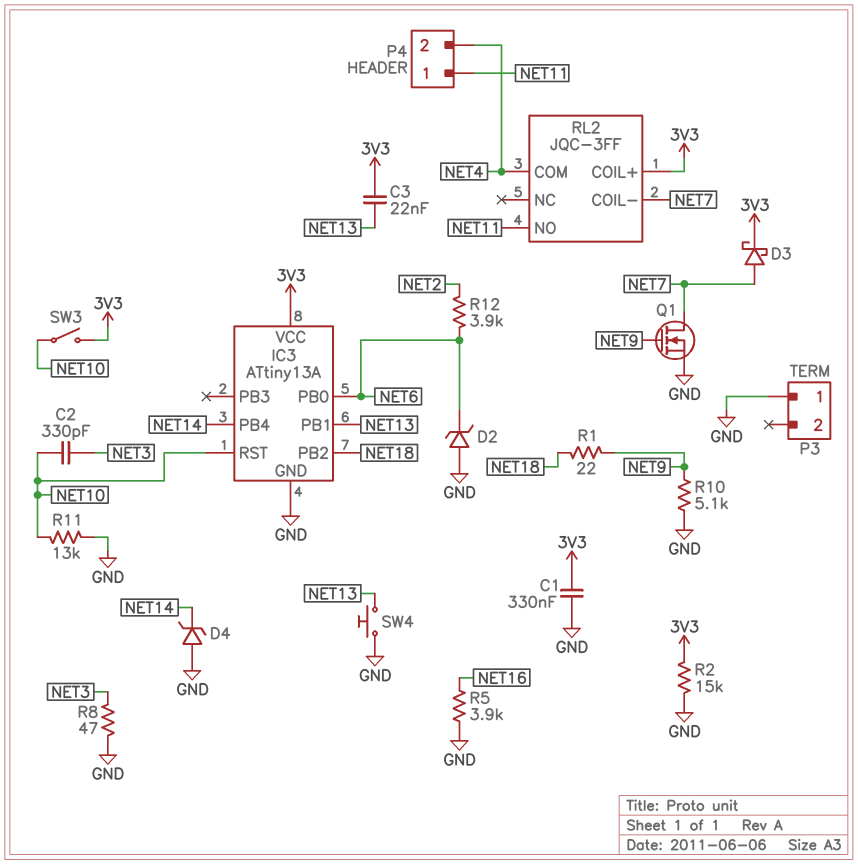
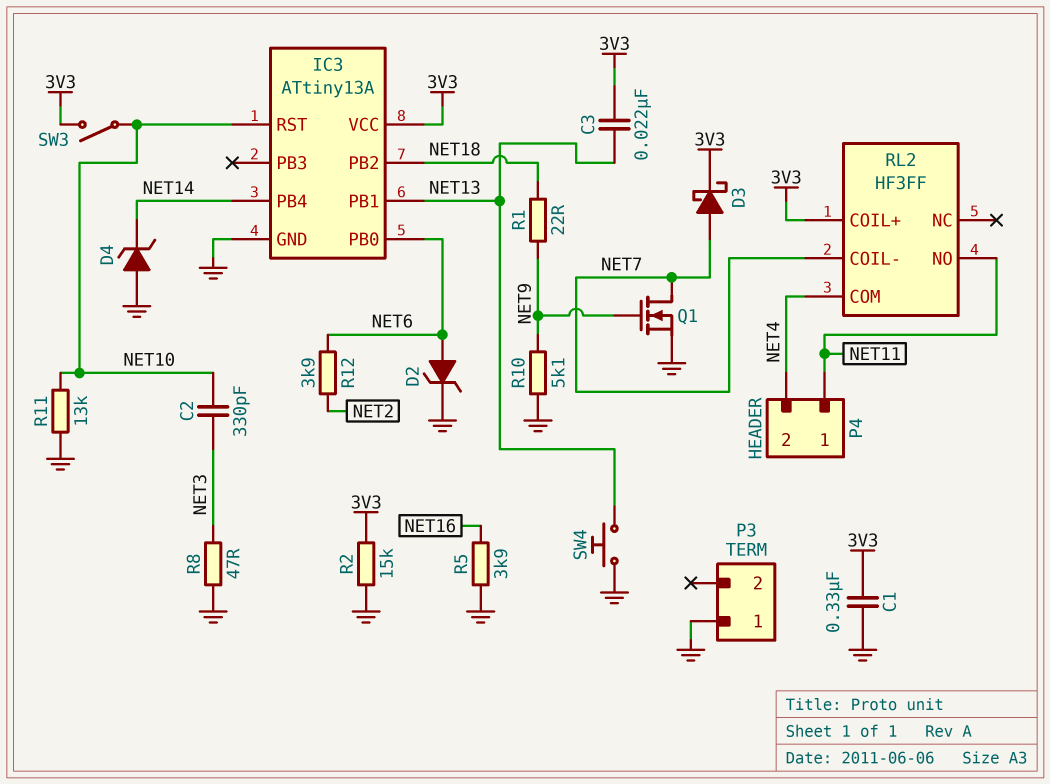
D2: zener (A GND, K NET6) -> zener (A NET6, K GND)
RL2: JQC-3FF -> HF3FF

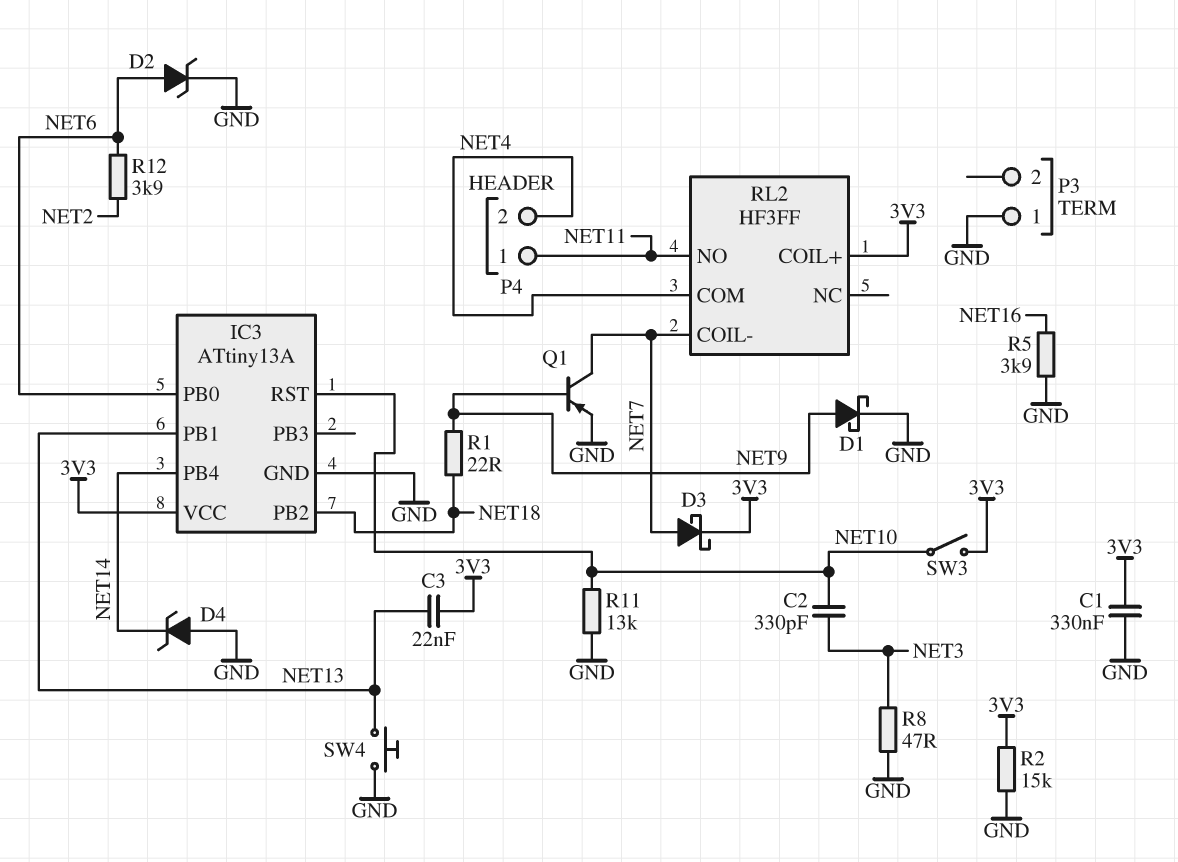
D1: none -> schottky (A NET9, K GND)
Q1: NMOS (G NET9, D NET7, S GND) -> PNP (B NET9, C NET7, E GND)
R10: 5.1k (GND, NET9) -> none

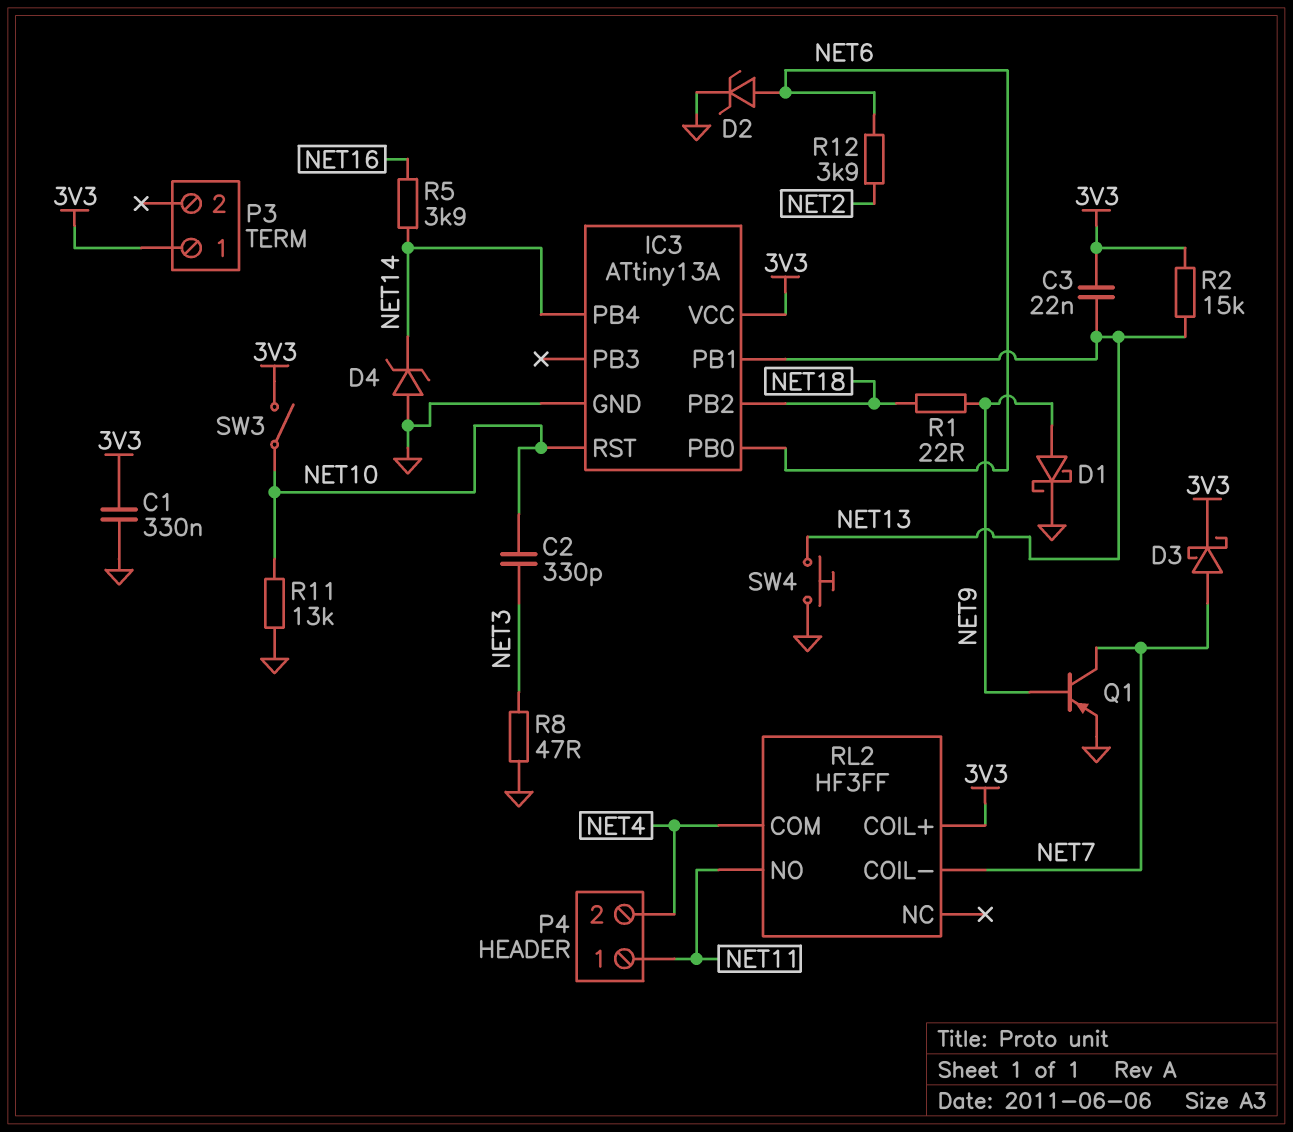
P3 pin 1: GND -> 3V3
R2: 15k (3V3, GND) -> 15k (3V3, NET13)
R5: 3.9k (GND, NET16) -> 3.9k (NET14, NET16)

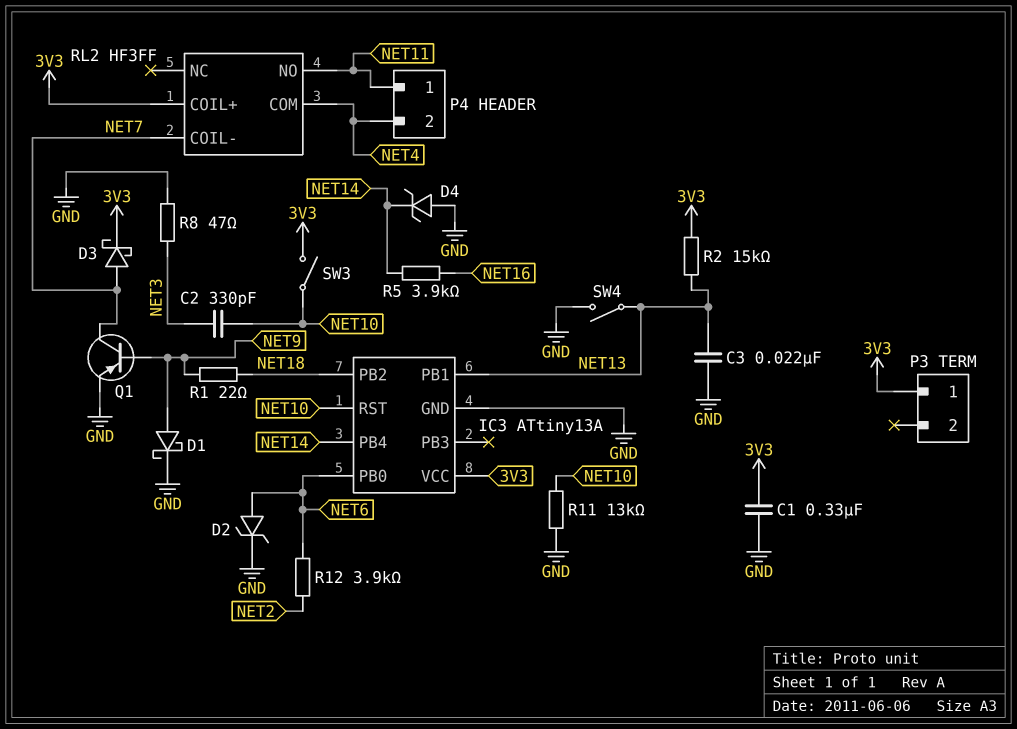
C3: 22nF (3V3, NET13) -> 22nF (GND, NET13)
SW4: button (GND, NET13) -> switch (GND, NET13)

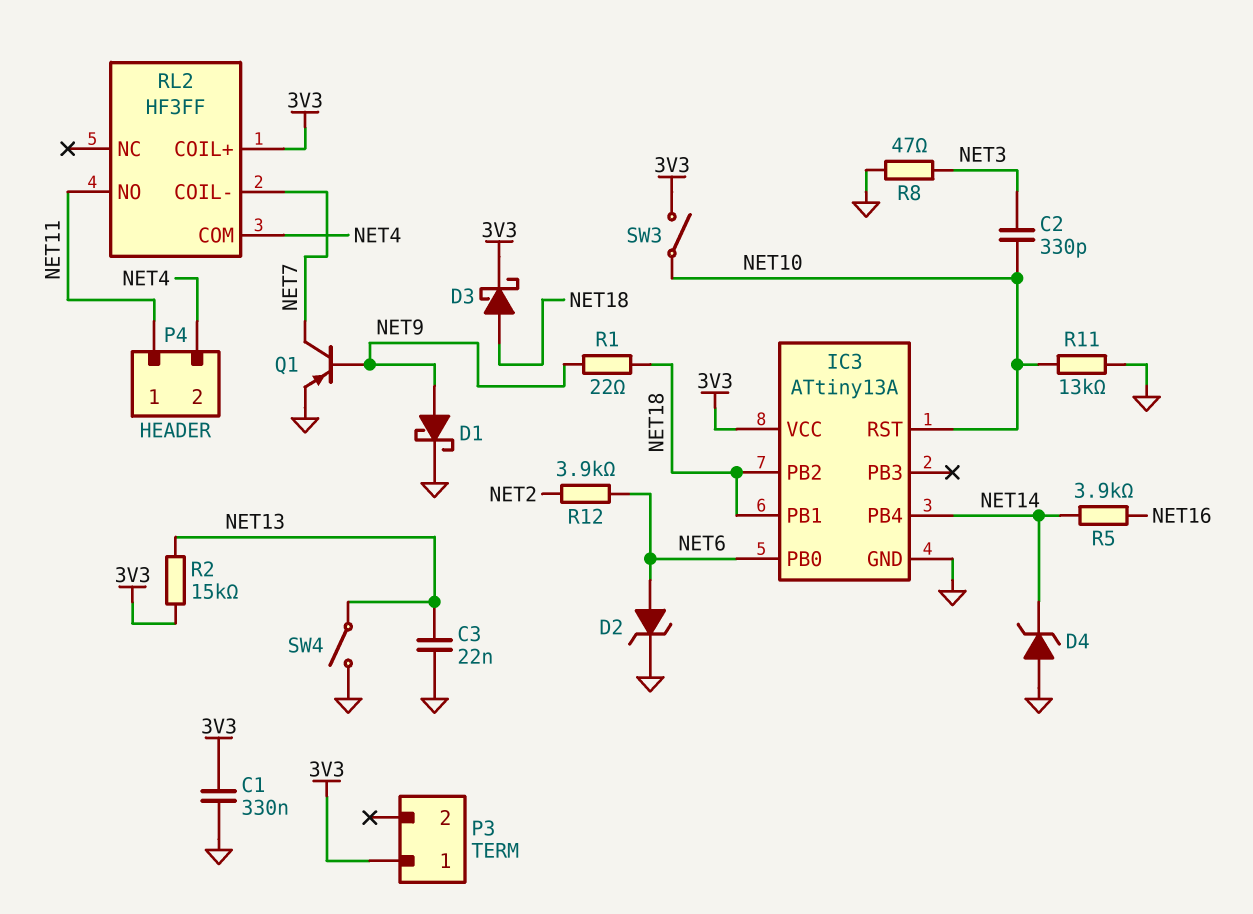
D3: schottky (A NET7, K 3V3) -> schottky (A NET18, K 3V3)
IC3 pin PB1: NET13 -> NET18

